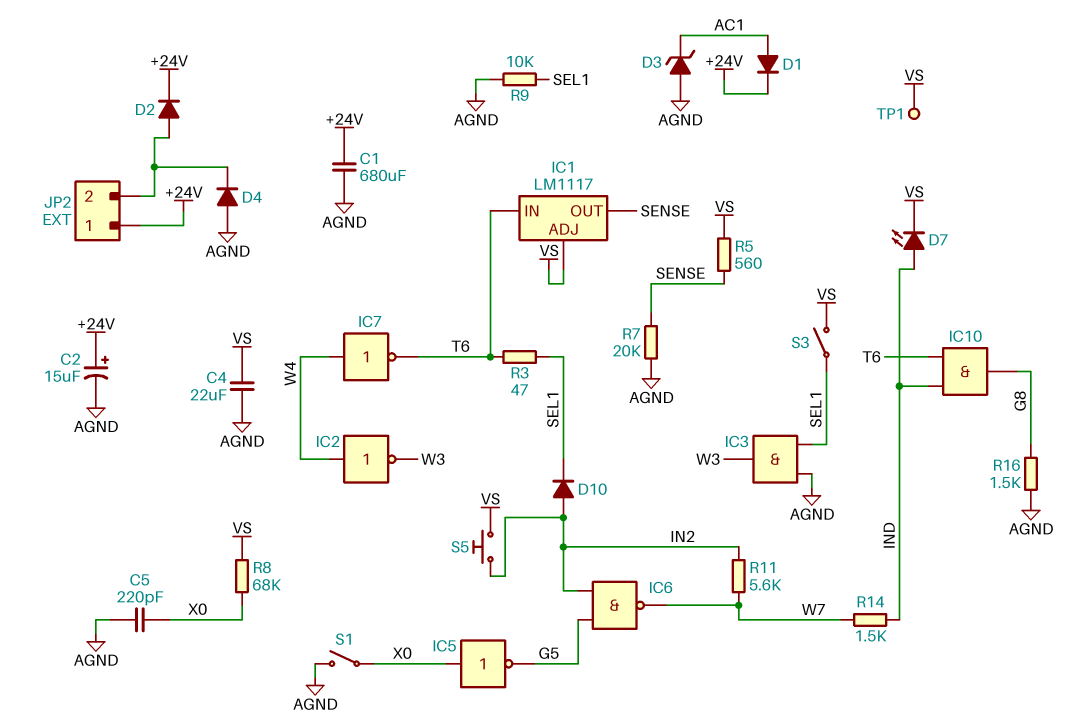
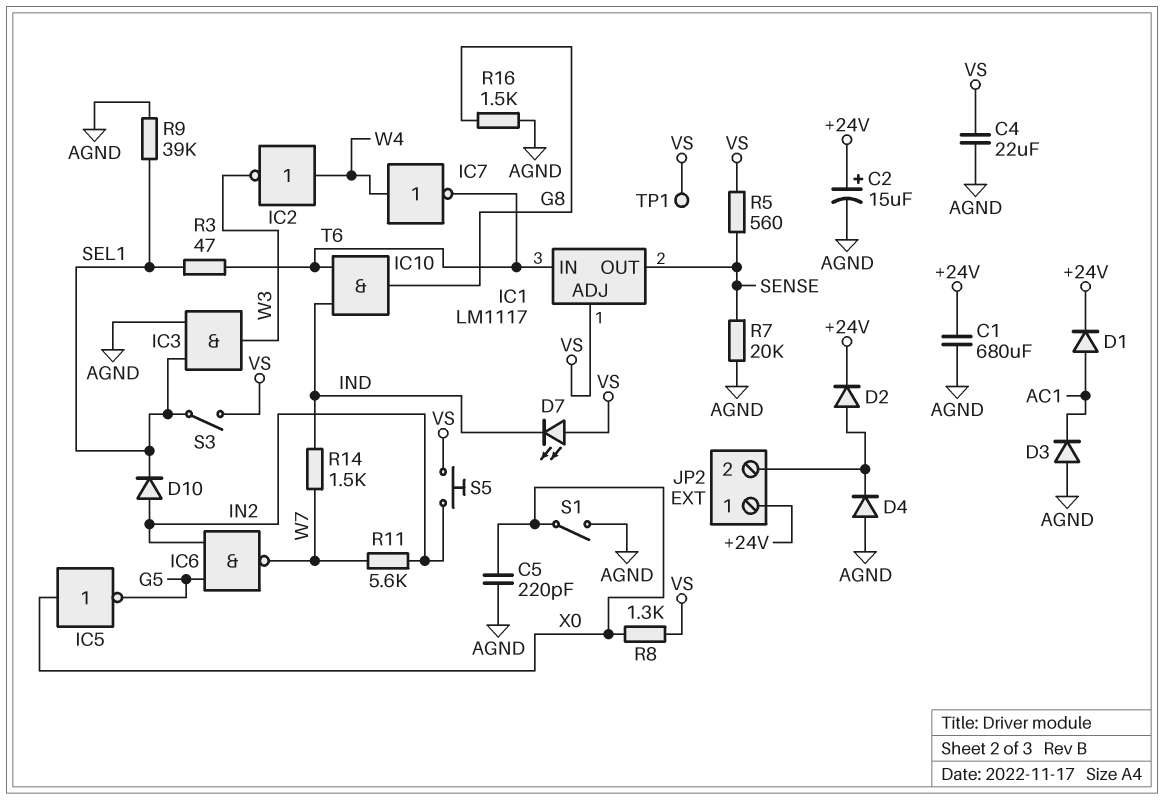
D3: zener (A AGND, K AC1) -> diode (A AGND, K AC1)
D7: LED (A IND, K VS) -> LED (A VS, K IND)
R8: 68k (VS, X0) -> 1.3k (VS, X0)
R9: 10k (AGND, SEL1) -> 39k (AGND, SEL1)

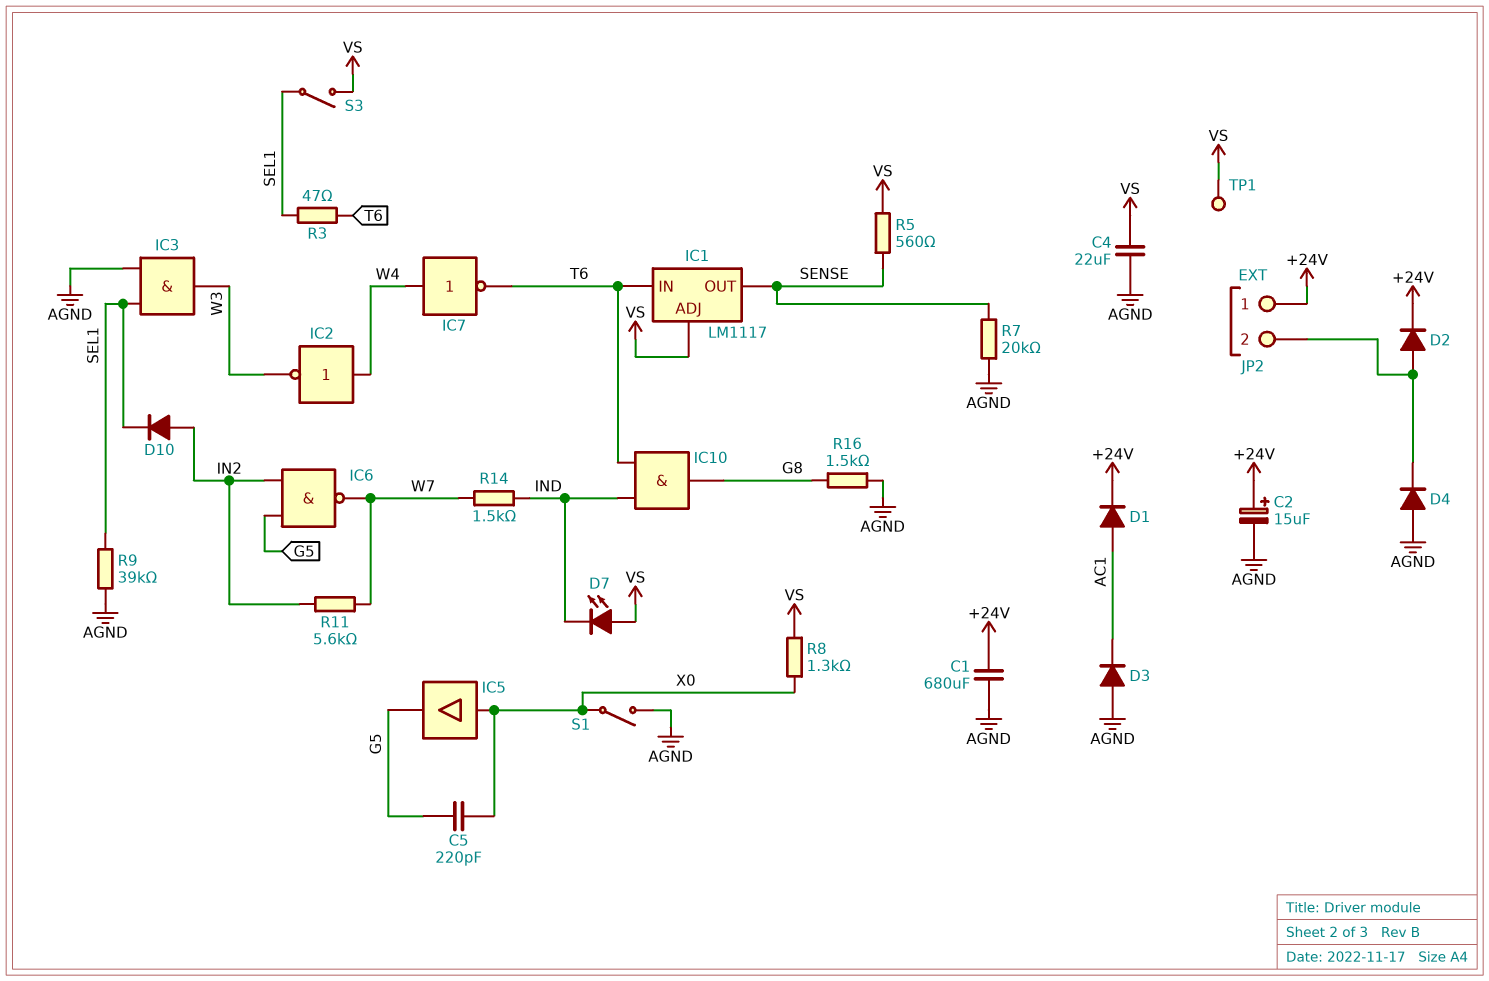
C5: 220pF (AGND, X0) -> 220pF (G5, X0)
IC5: NOT (in X0, out G5) -> buffer (in X0, out G5)
S5: button (IN2, VS) -> none

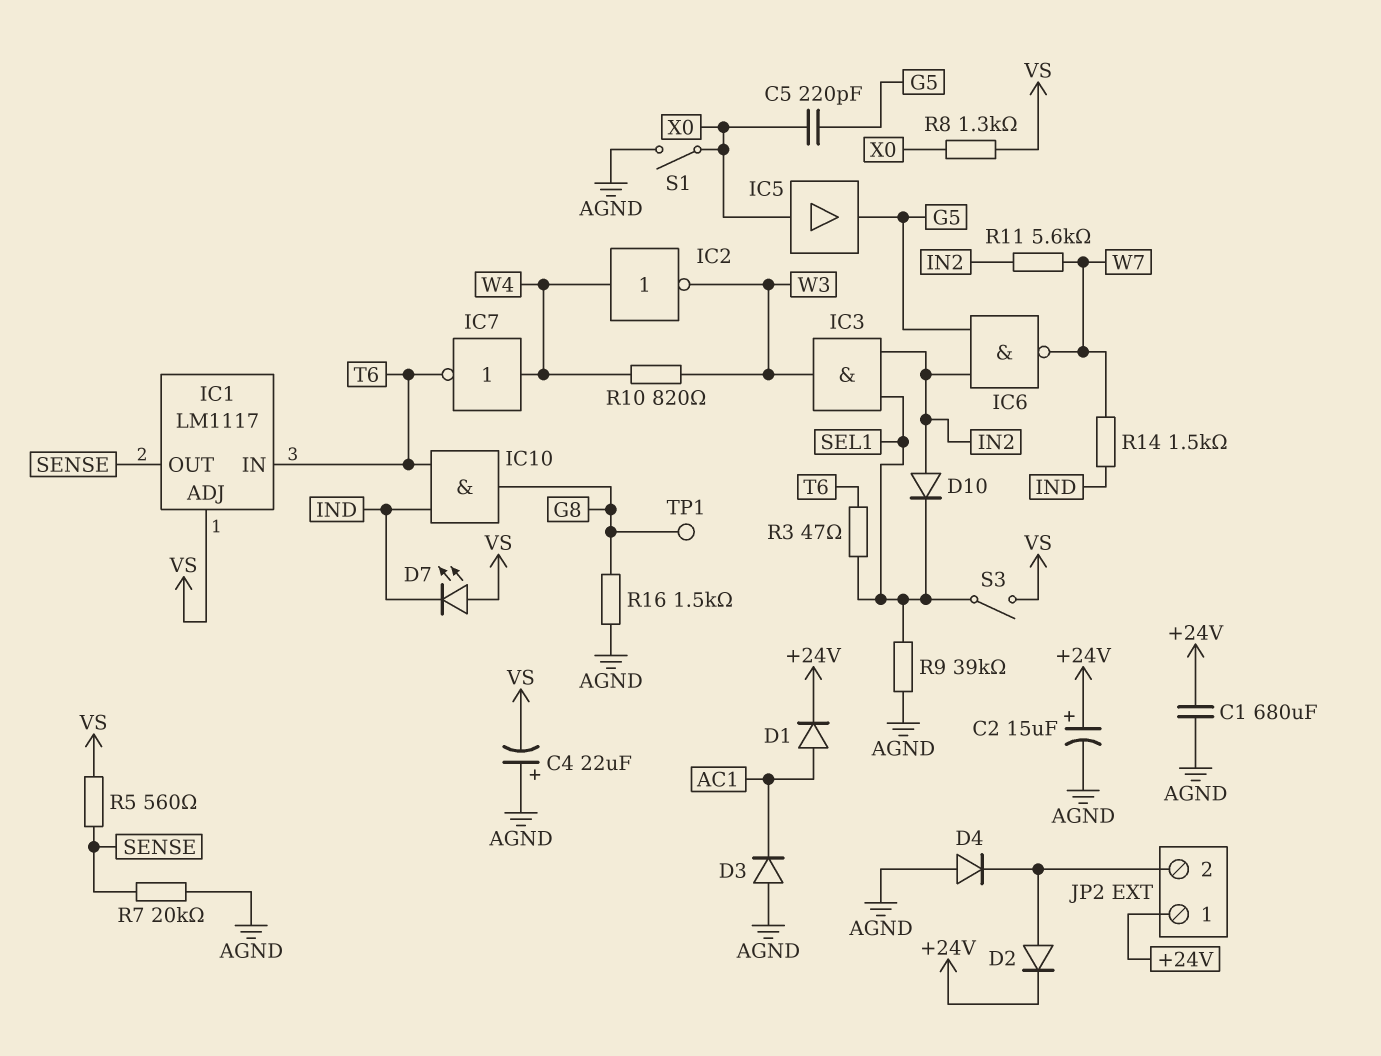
C4: 22uF (AGND, VS) -> 22uF (plus AGND, minus VS)
IC3: AND (in AGND, in SEL1, out W3) -> AND (in IN2, in SEL1, out W3)
R10: none -> 820 (W3, W4)
TP1: test point (VS) -> test point (G8)

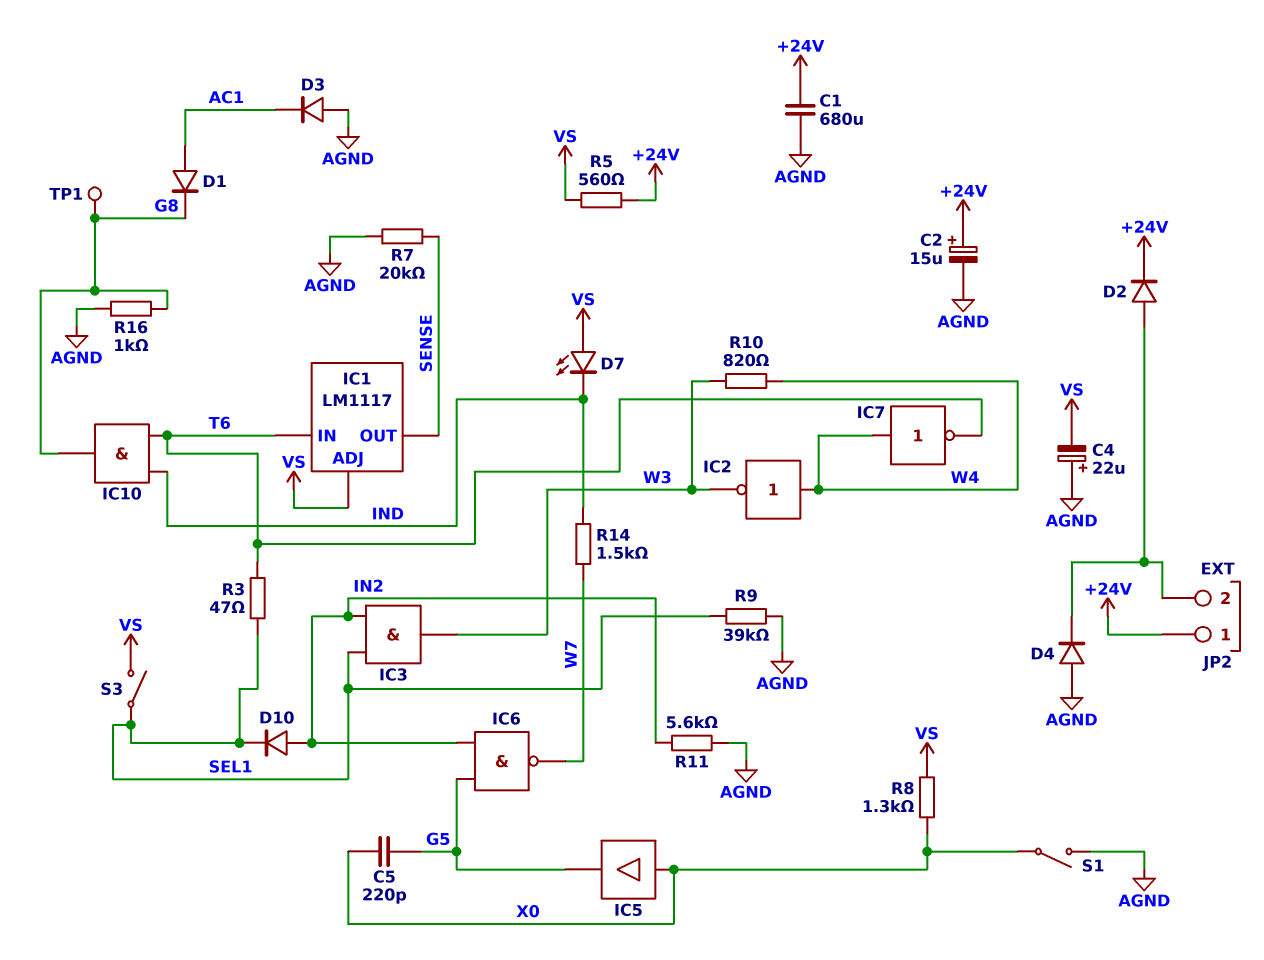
D1: diode (A AC1, K +24V) -> diode (A AC1, K G8)
R5: 560 (SENSE, VS) -> 560 (+24V, VS)
R11: 5.6k (IN2, W7) -> 5.6k (AGND, IN2)
R16: 1.5k (AGND, G8) -> 1k (AGND, G8)

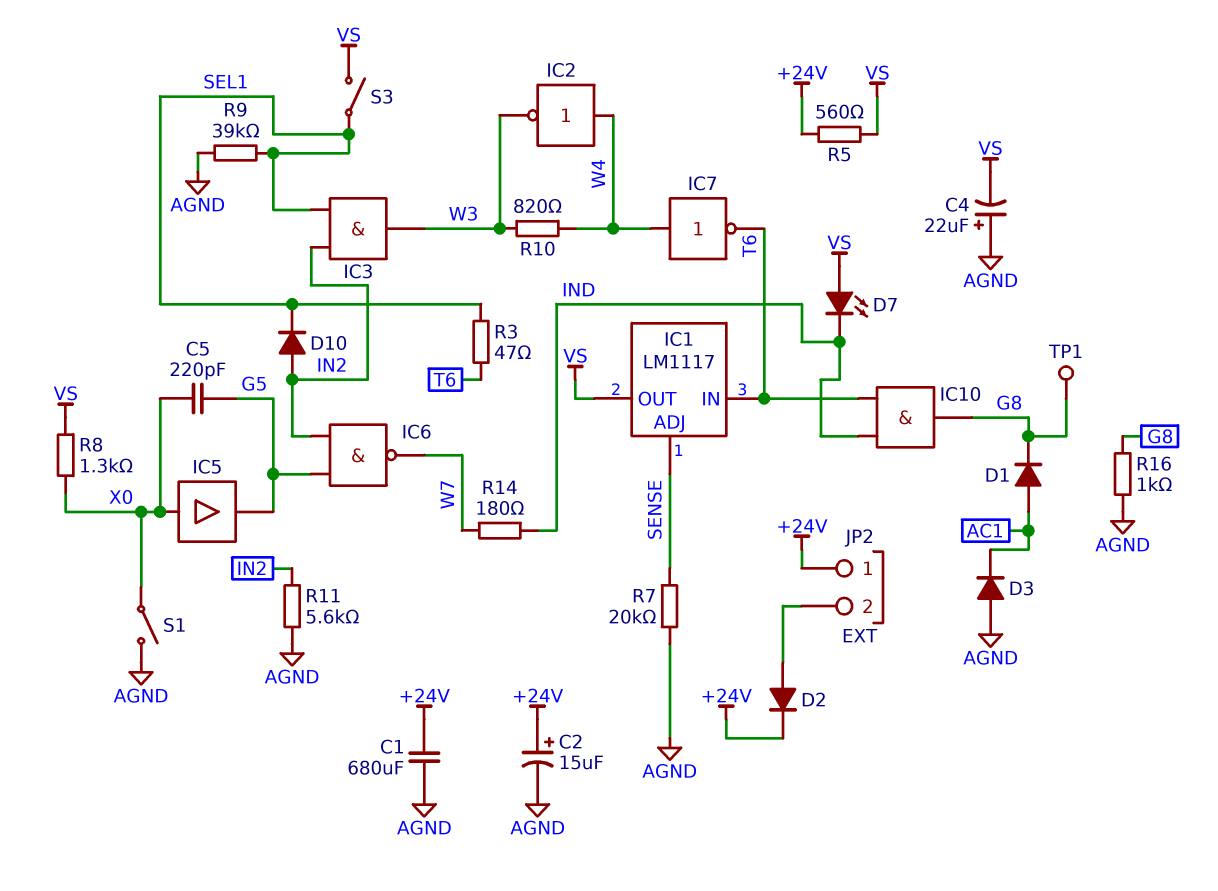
D4: diode (A AGND, K JP2/2) -> none
IC1 pin ADJ: VS -> SENSE
IC1 pin OUT: SENSE -> VS
R14: 1.5k (IND, W7) -> 180 (IND, W7)

